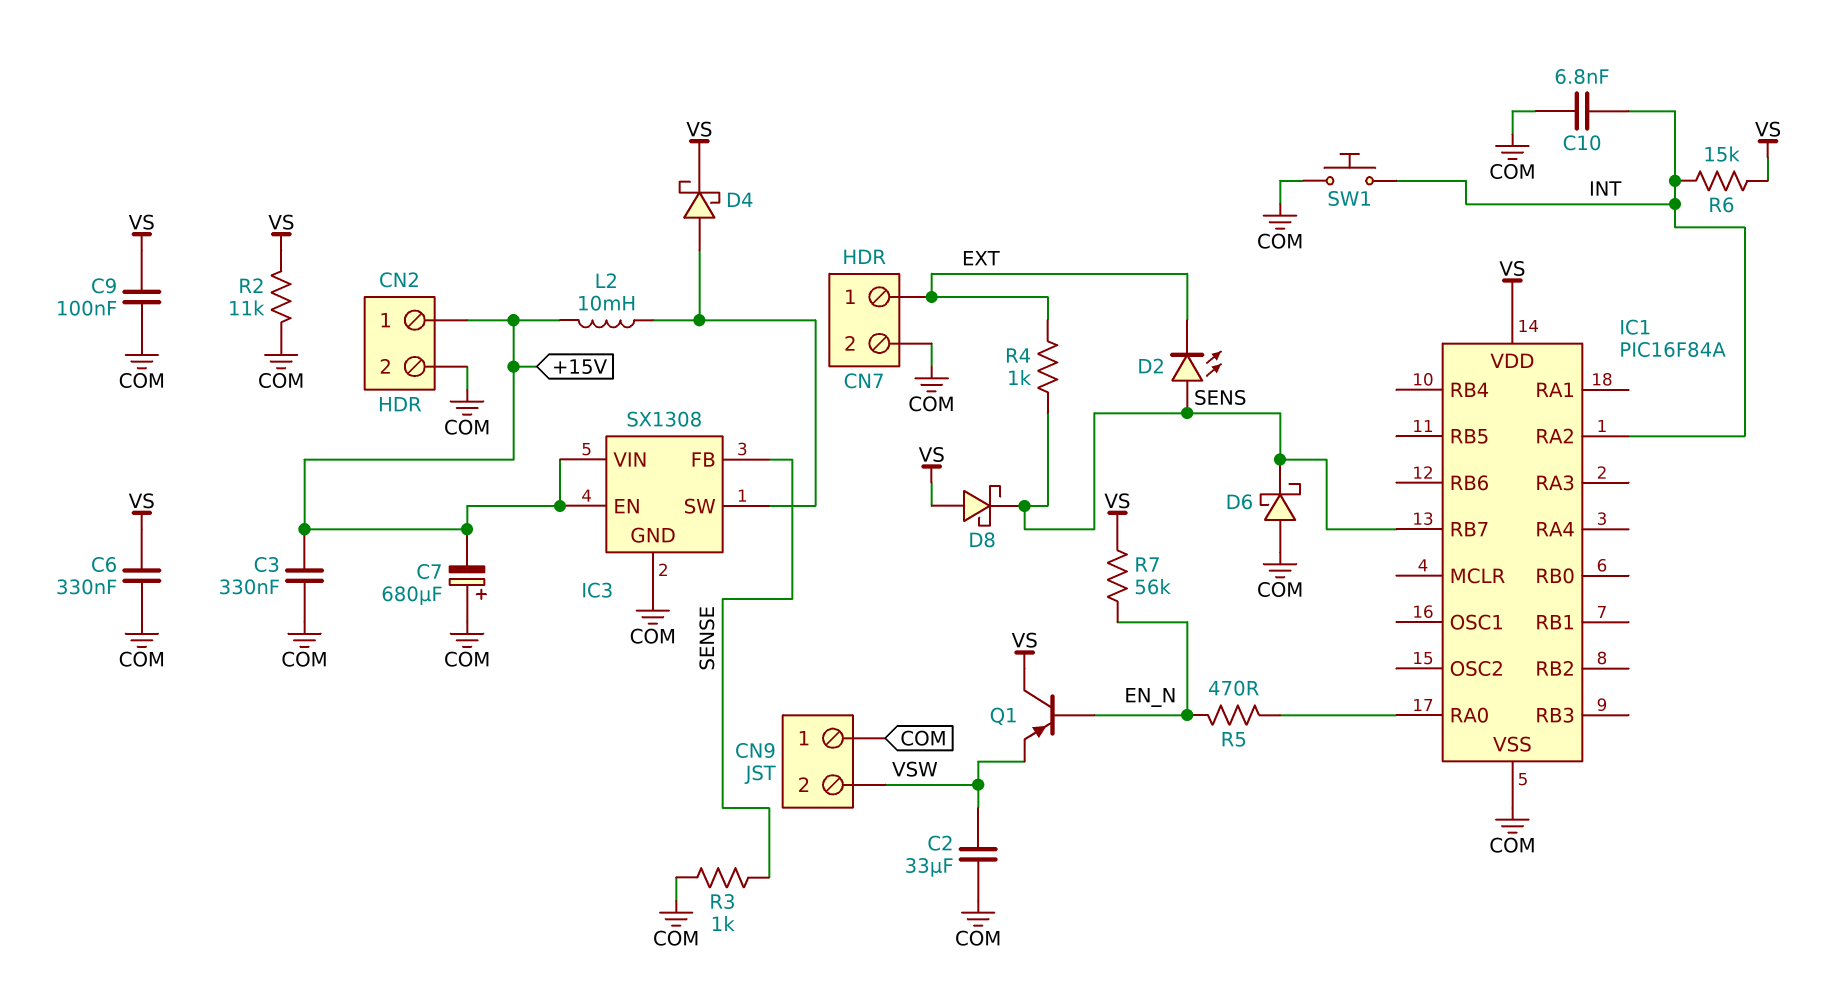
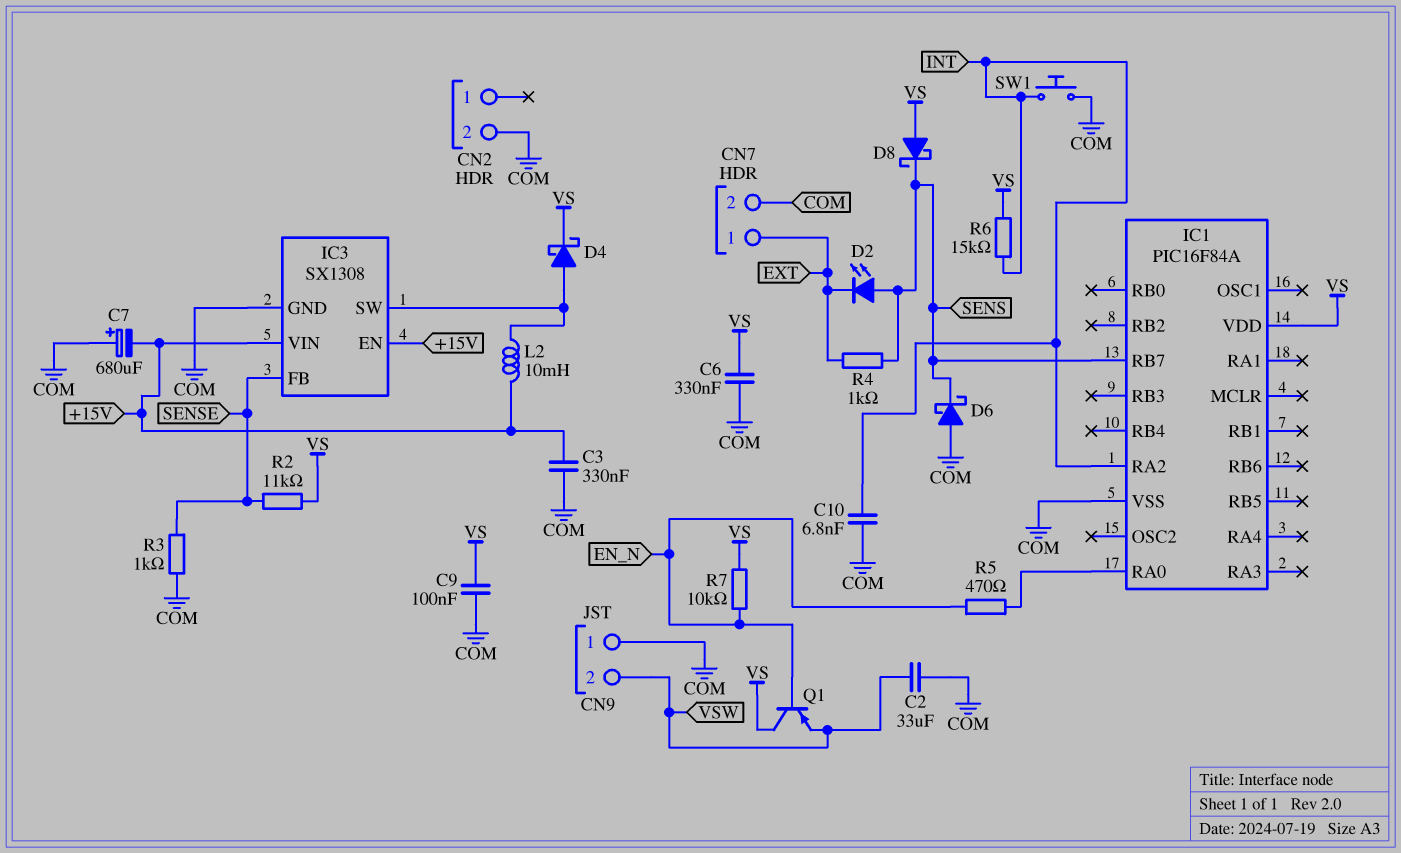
CN2 pin 1: +15V -> none
R2: 11k (COM, VS) -> 11k (SENSE, VS)
R7: 56k (EN_N, VS) -> 10k (EN_N, VS)

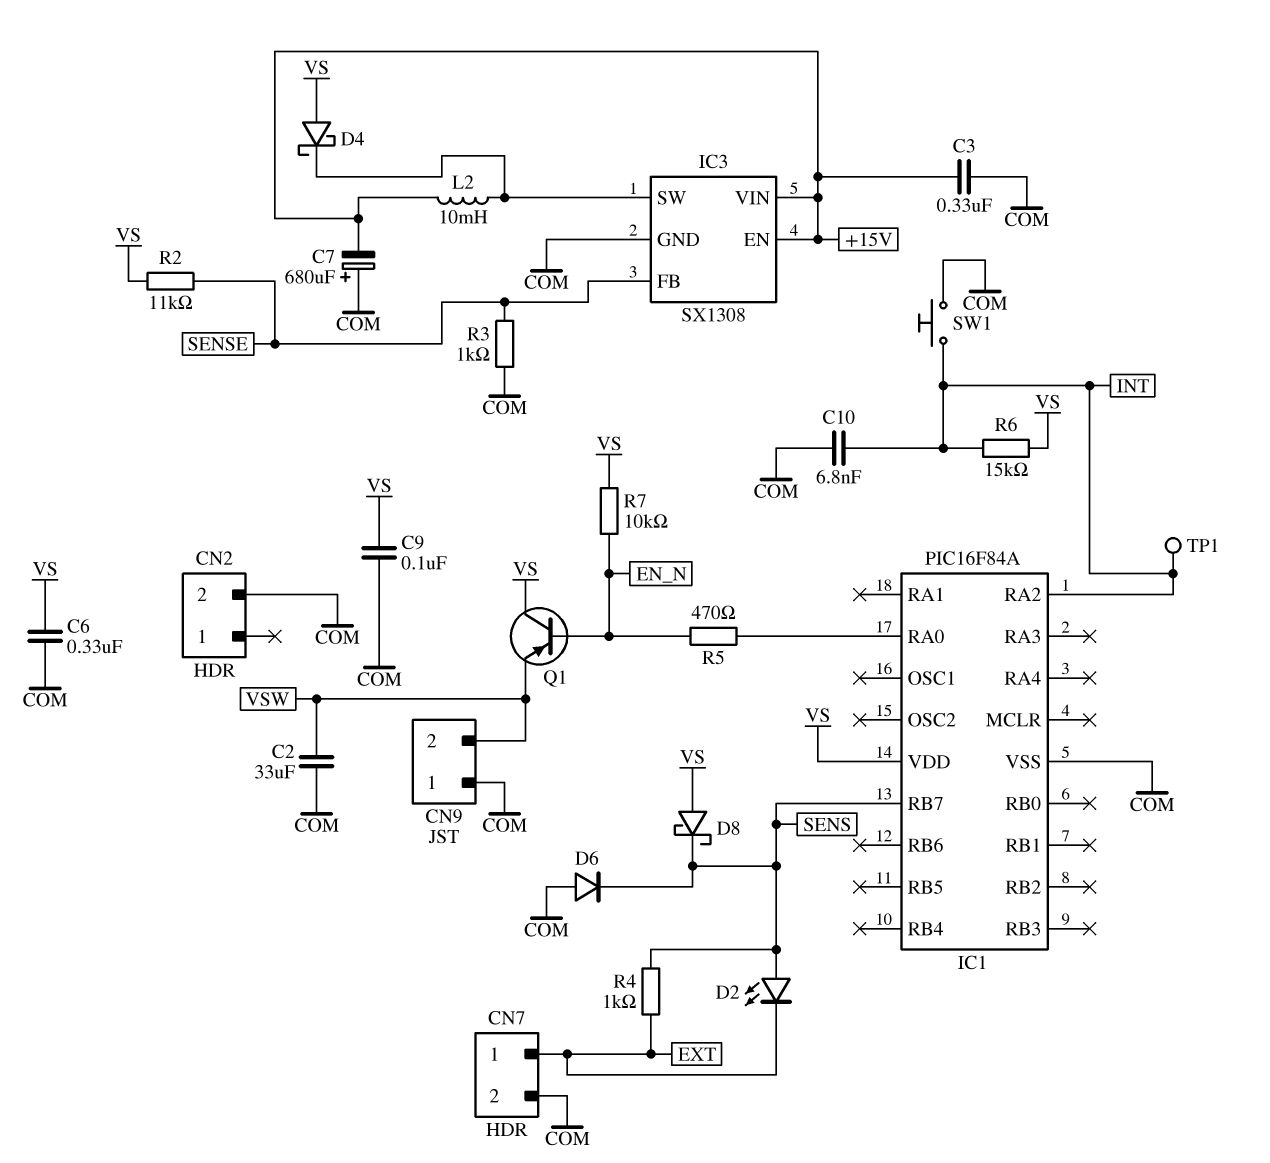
D4: schottky (A IC3/SW, K VS) -> schottky (A VS, K IC3/SW)
D6: schottky (A COM, K SENS) -> diode (A COM, K SENS)
TP1: none -> test point (INT)

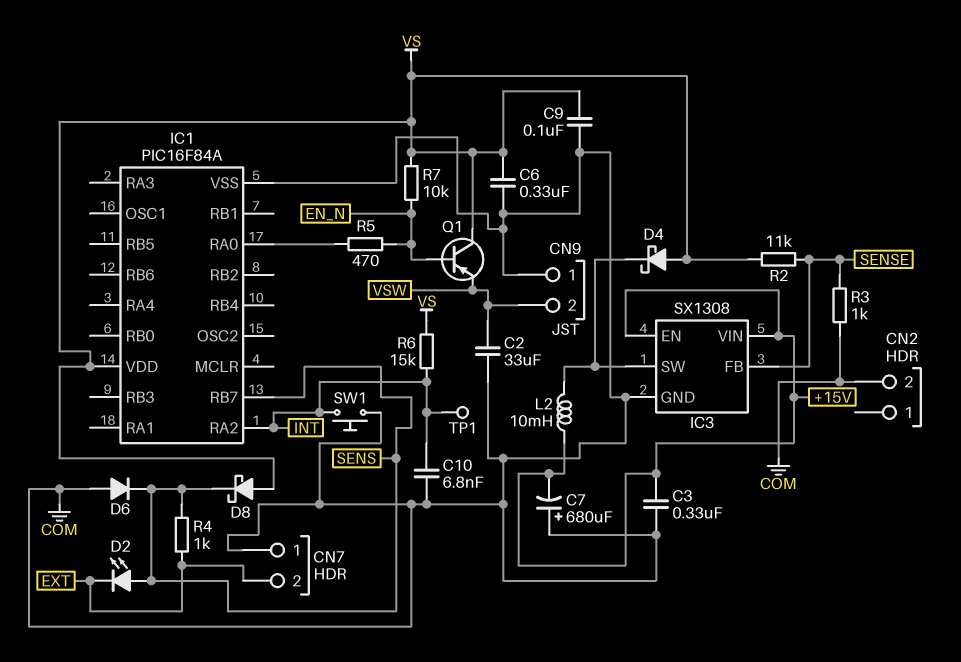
CN7 pin 1: EXT -> COM
CN7 pin 2: COM -> EXT

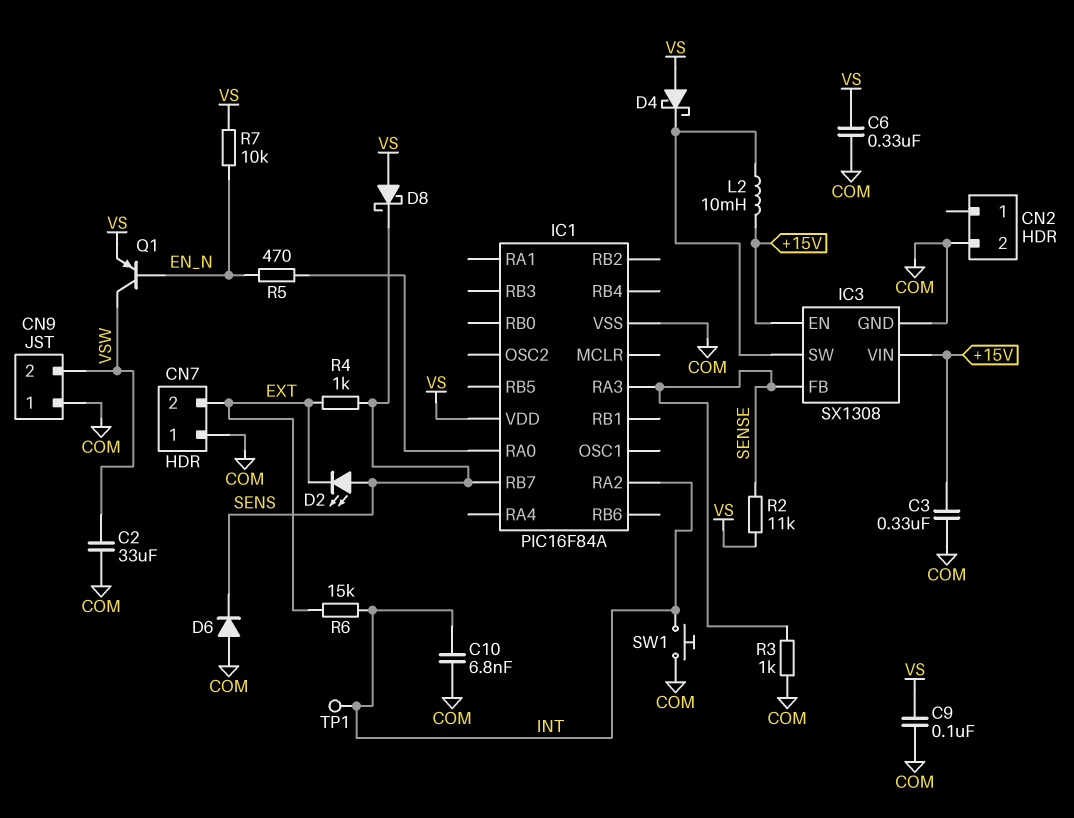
C7: 680uF (plus COM, minus +15V) -> none
IC1 pin RA3: none -> SENSE
Q1: PNP (B EN_N, C VS, E VSW) -> PNP (B EN_N, C VSW, E VS)
R6: 15k (INT, VS) -> 15k (EXT, INT)

